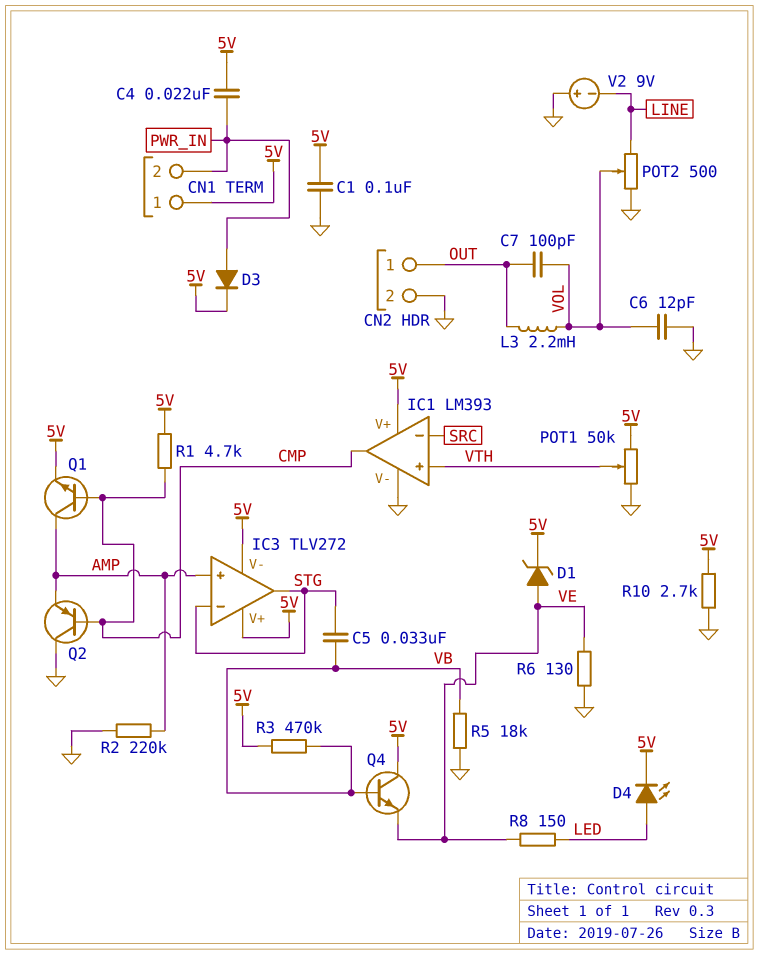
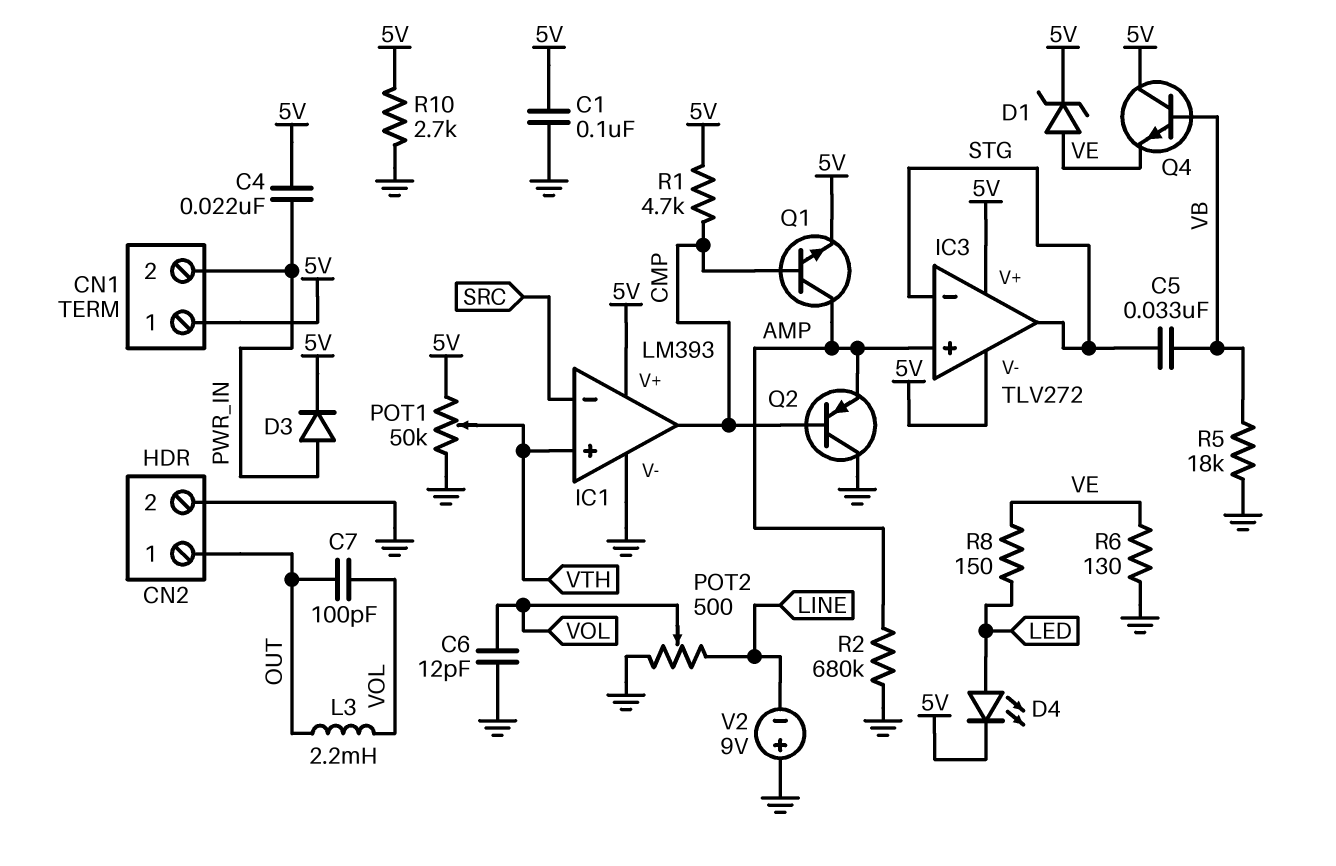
R2: 220k (AMP, GND) -> 680k (AMP, GND)
R3: 470k (5V, VB) -> none

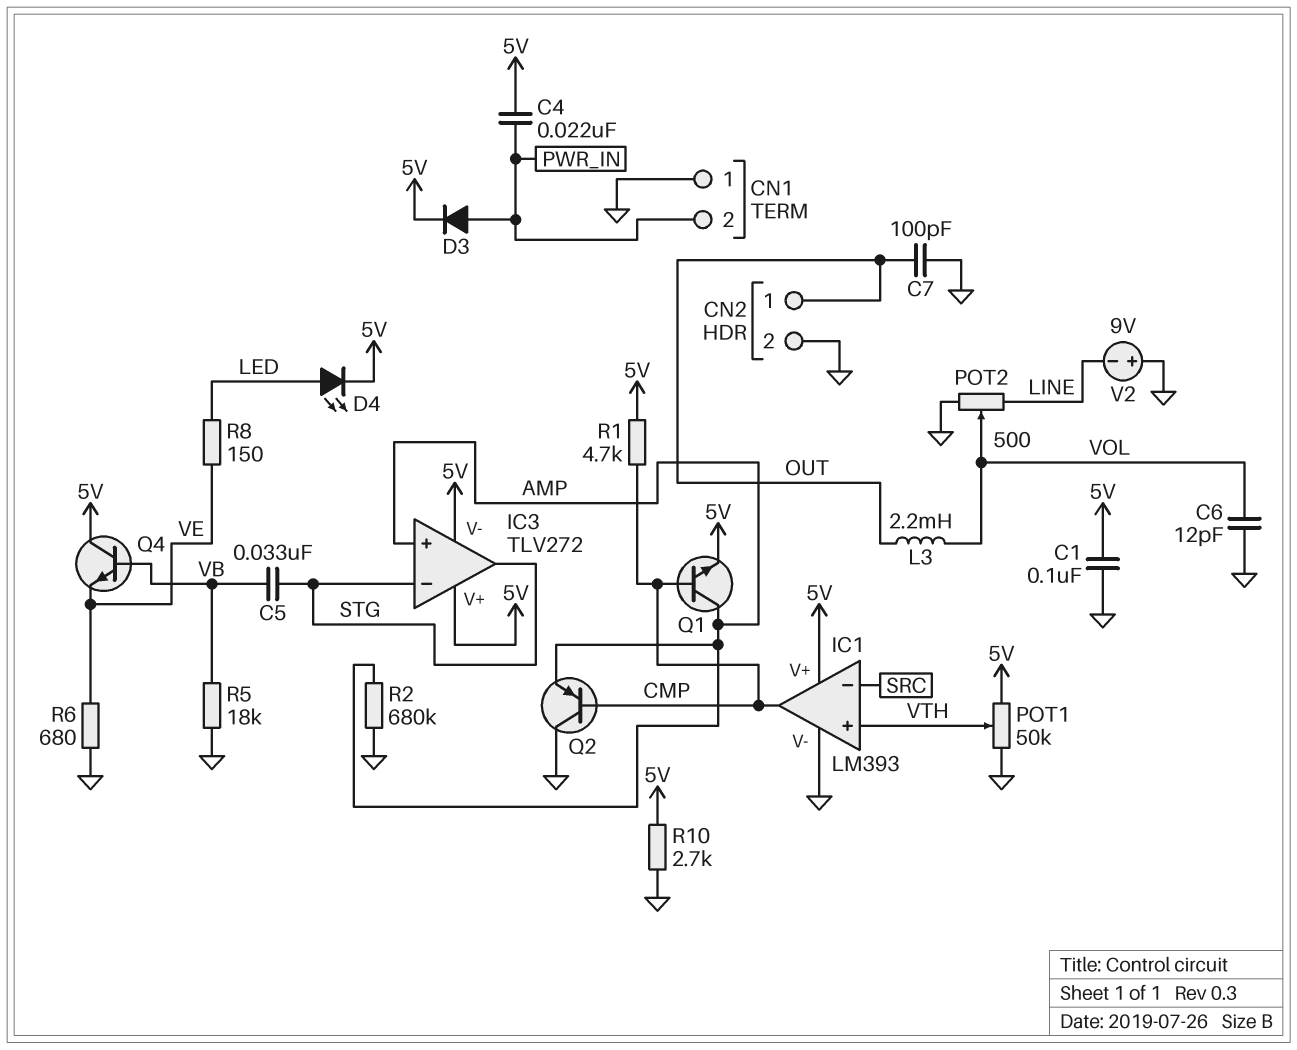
C7: 100pF (OUT, VOL) -> 100pF (GND, OUT)
CN1 pin 1: 5V -> GND
D1: zener (A VE, K 5V) -> none
R6: 130 (GND, VE) -> 680 (GND, VE)

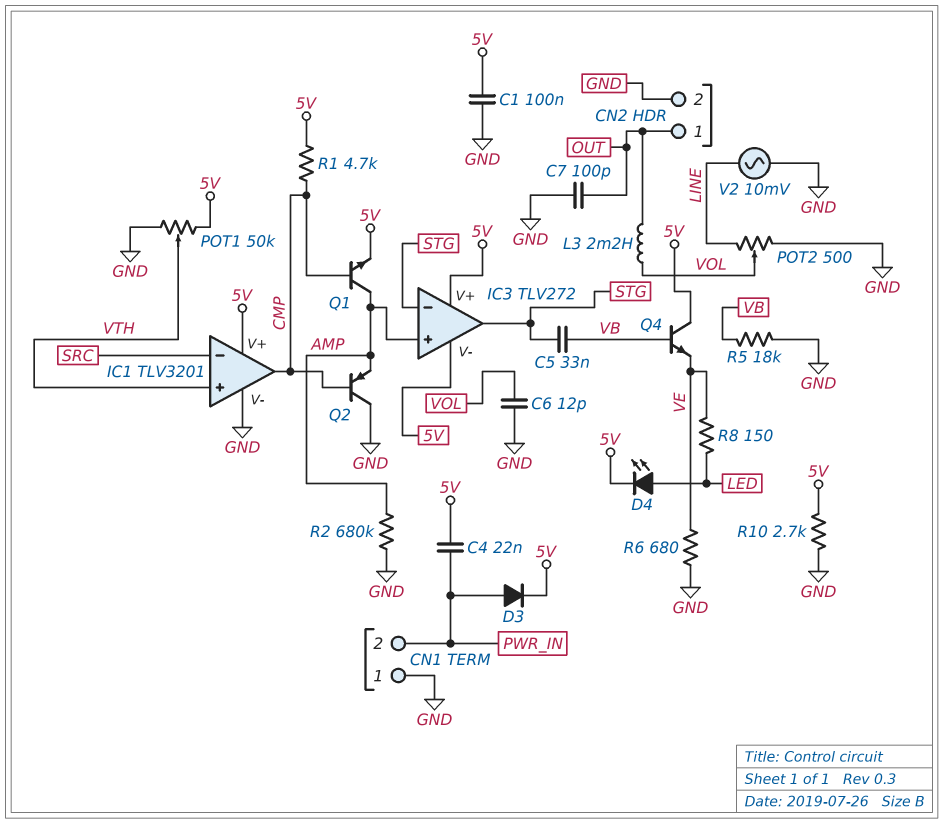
IC1: LM393 -> TLV3201
V2: 9V (plus GND, minus LINE) -> AC 10mV (GND, LINE)

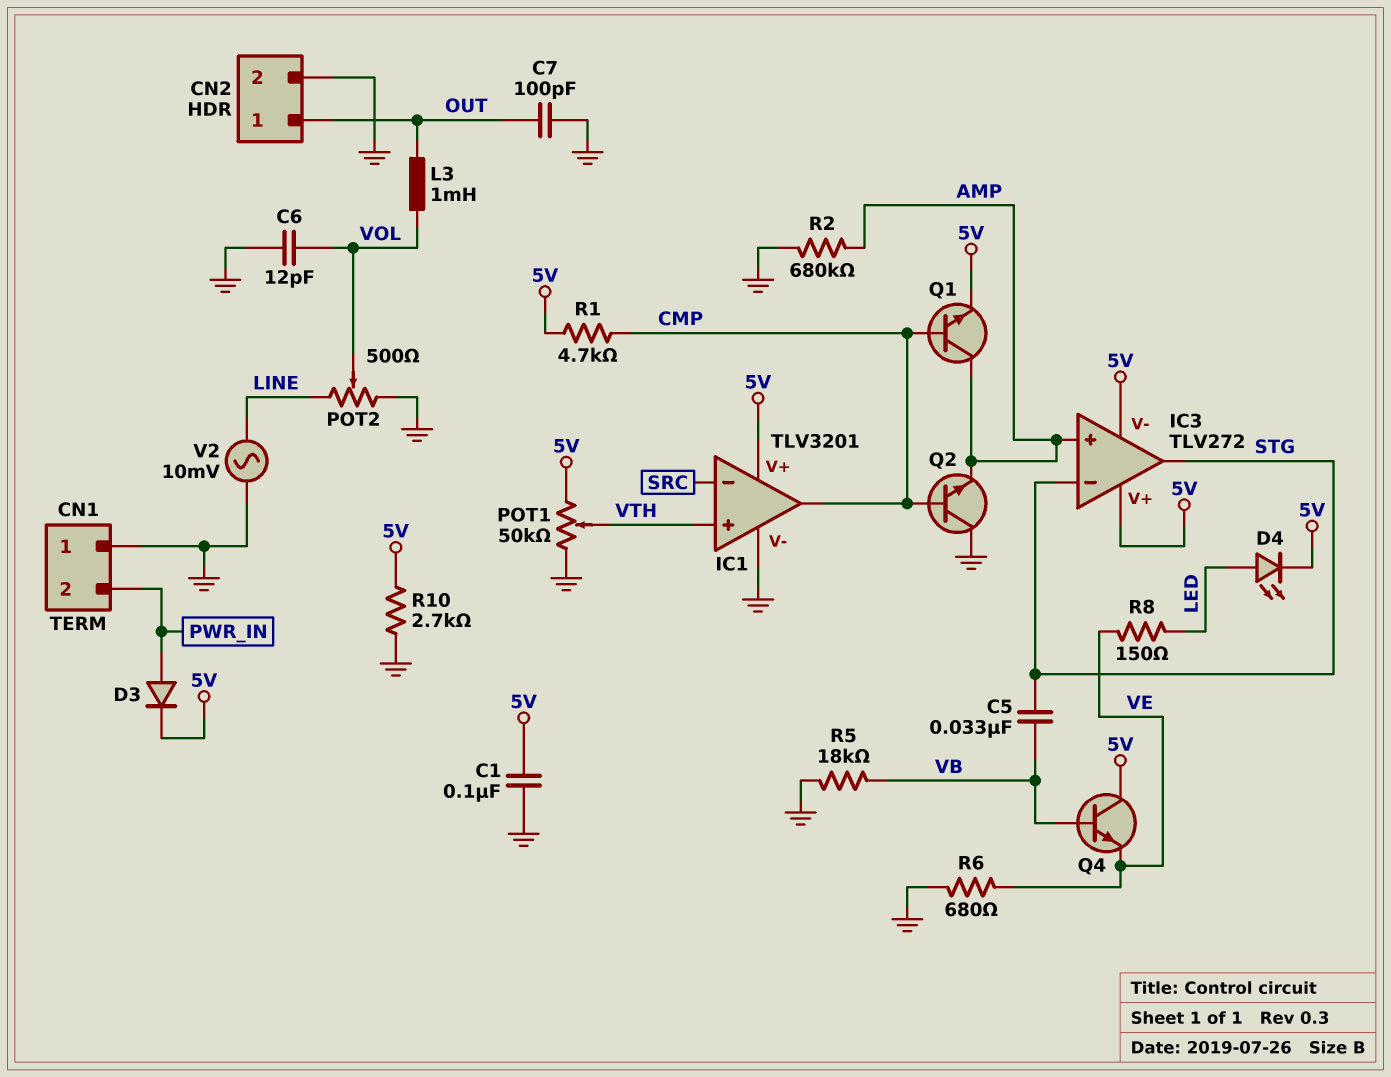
C4: 22nF (5V, PWR_IN) -> none
L3: 2.2mH (OUT, VOL) -> 1mH (OUT, VOL)
Q2: PNP (B CMP, C GND, E AMP) -> NPN (B CMP, C GND, E AMP)

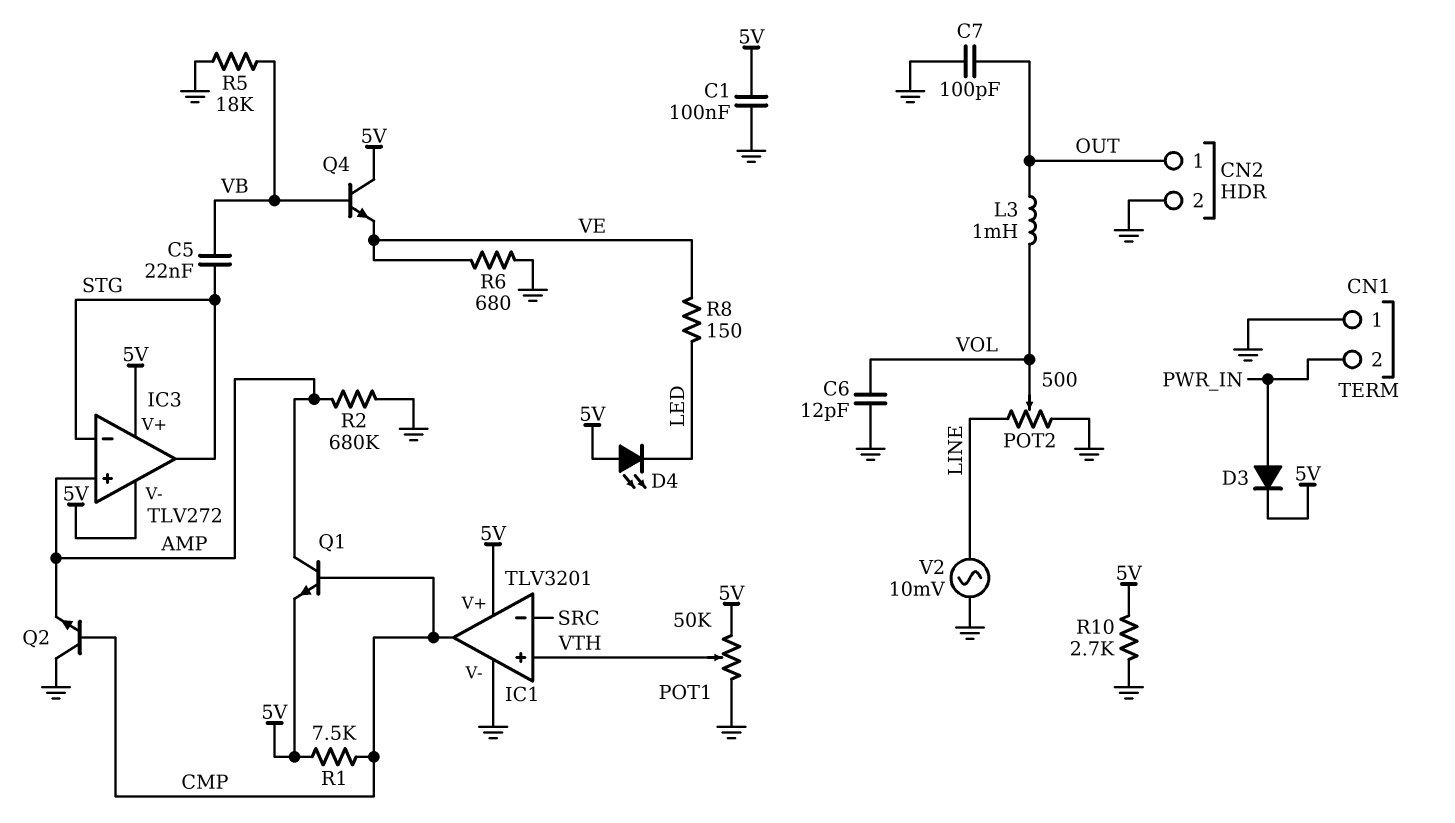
C5: 33nF (STG, VB) -> 22nF (STG, VB)
D4: LED (A LED, K 5V) -> LED (A 5V, K LED)
R1: 4.7k (5V, CMP) -> 7.5k (5V, CMP)

